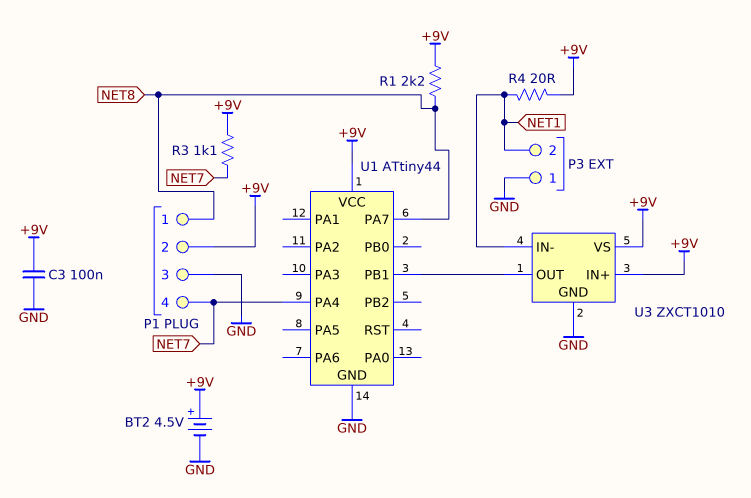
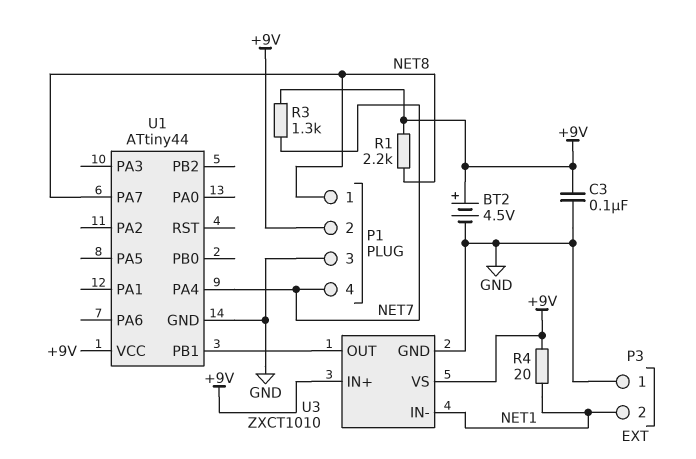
R3: 1.1k (+9V, NET7) -> 1.3k (+9V, NET7)

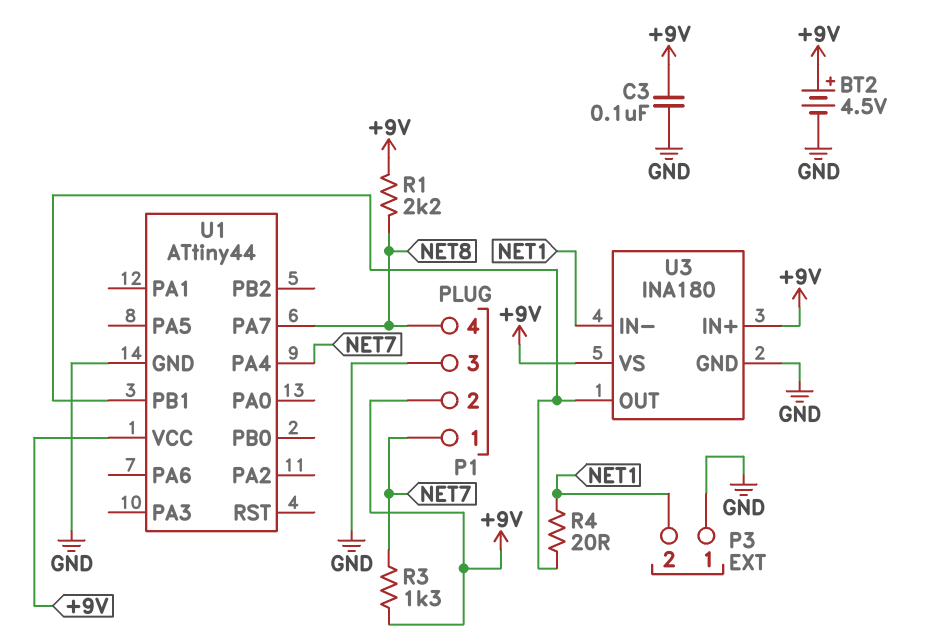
P1 pin 1: NET8 -> NET7
P1 pin 4: NET7 -> NET8
R4: 20 (+9V, NET1) -> 20 (NET1, U1/PB1)
U3: ZXCT1010 -> INA180

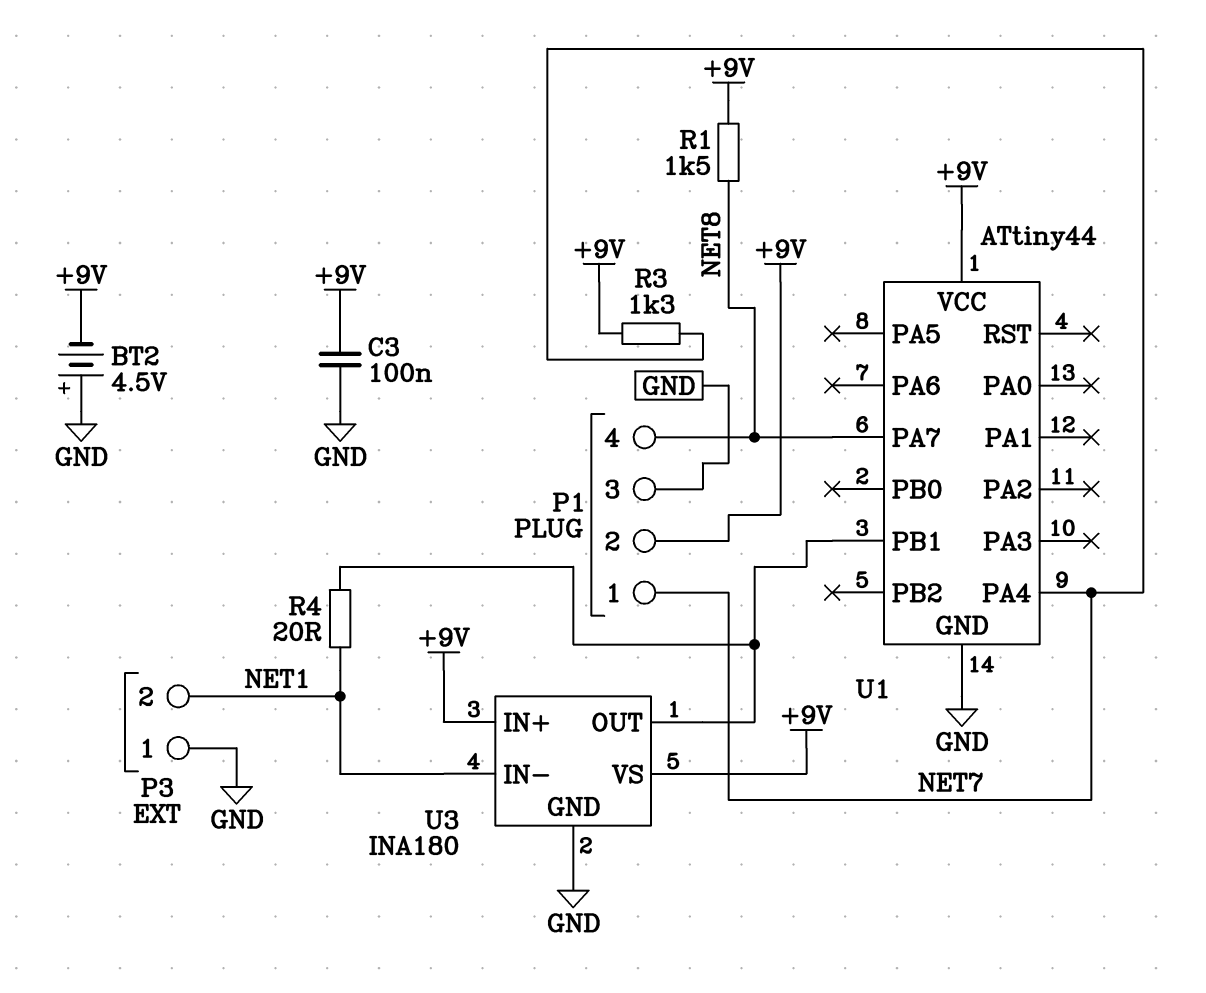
BT2: 4.5V (plus +9V, minus GND) -> 4.5V (plus GND, minus +9V)
R1: 2.2k (+9V, NET8) -> 1.5k (+9V, NET8)

